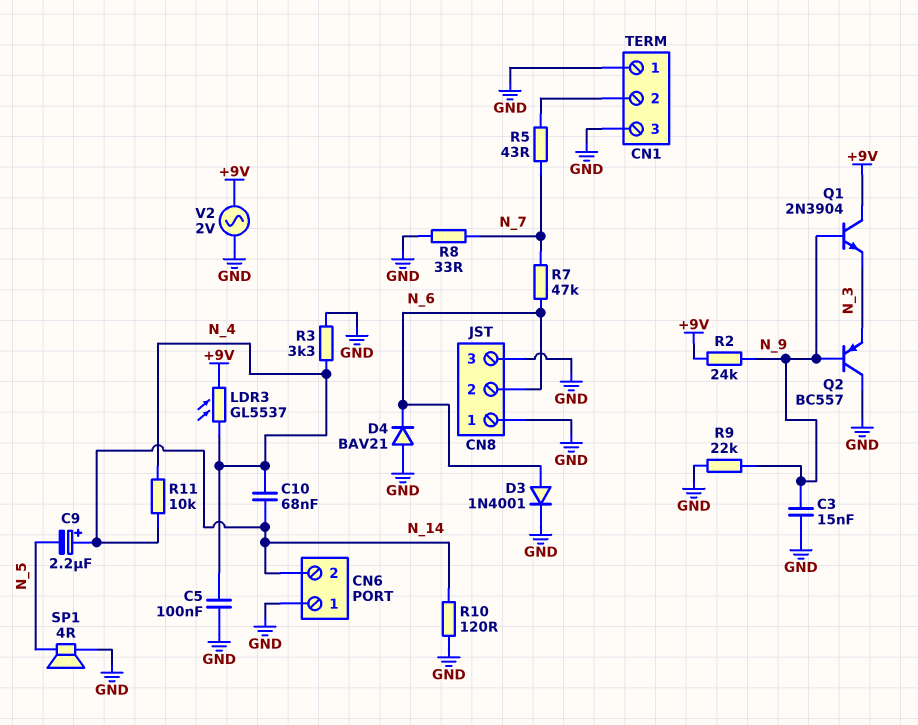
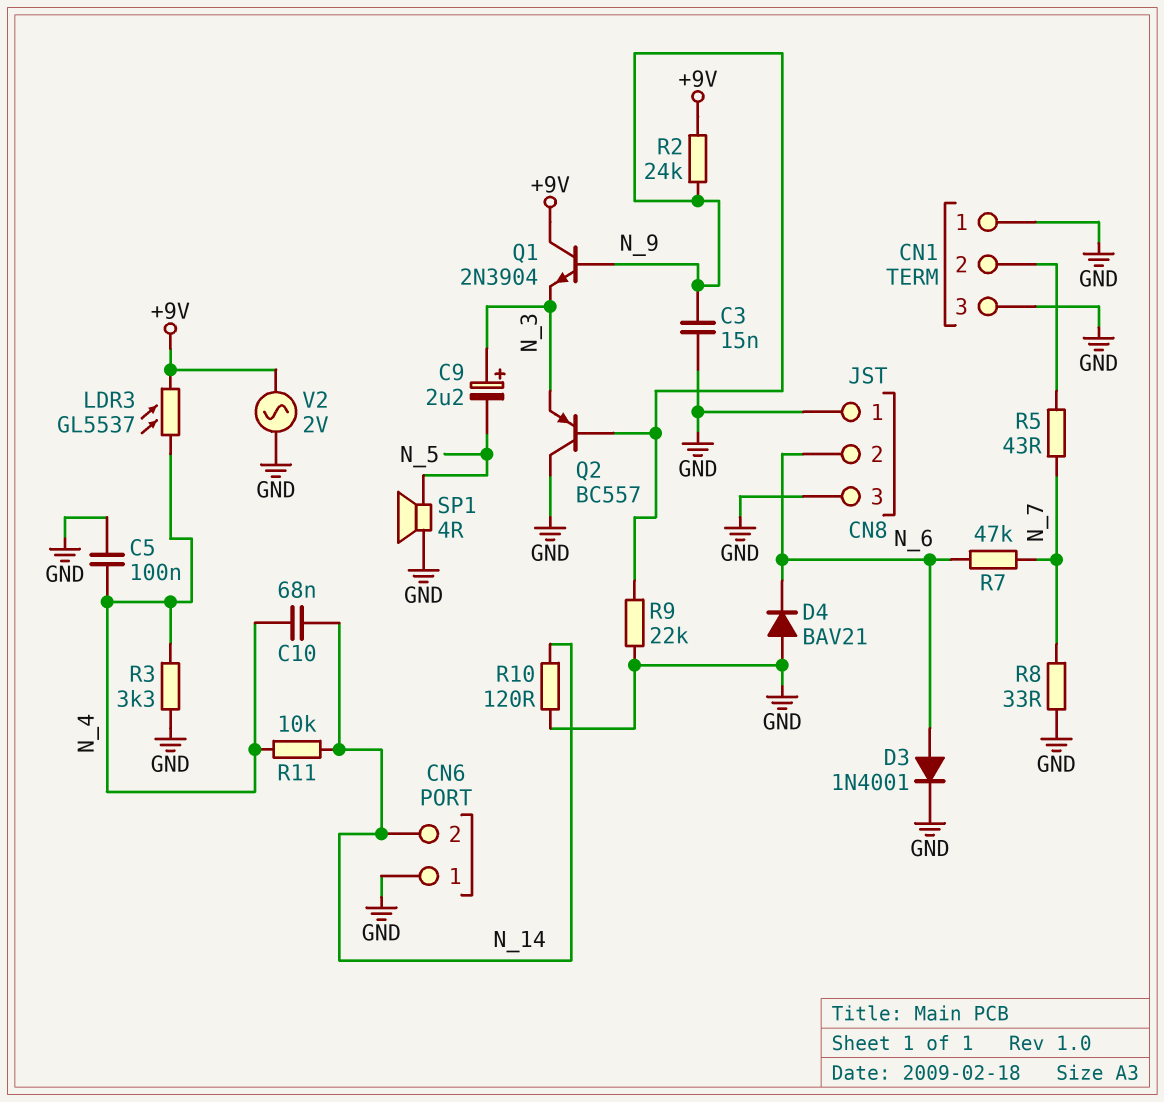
C9: 2.2uF (plus N_14, minus N_5) -> 2.2uF (plus N_3, minus N_5)

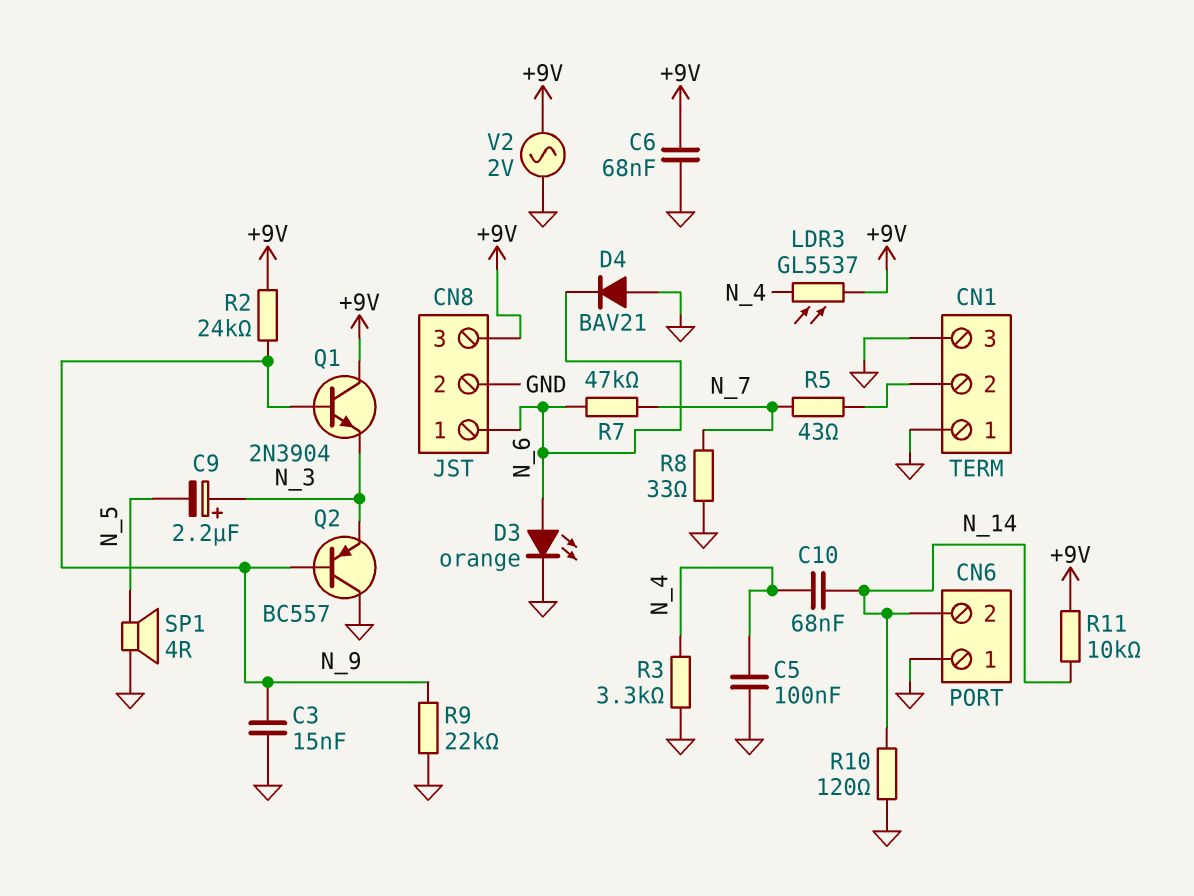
C6: none -> 68nF (+9V, GND)
CN8 pin 1: GND -> N_6
CN8 pin 2: N_6 -> GND
CN8 pin 3: GND -> +9V
D3: diode 1N4001 (A N_6, K GND) -> LED orange (A N_6, K GND)
R11: 10k (N_4, N_14) -> 10k (+9V, N_14)

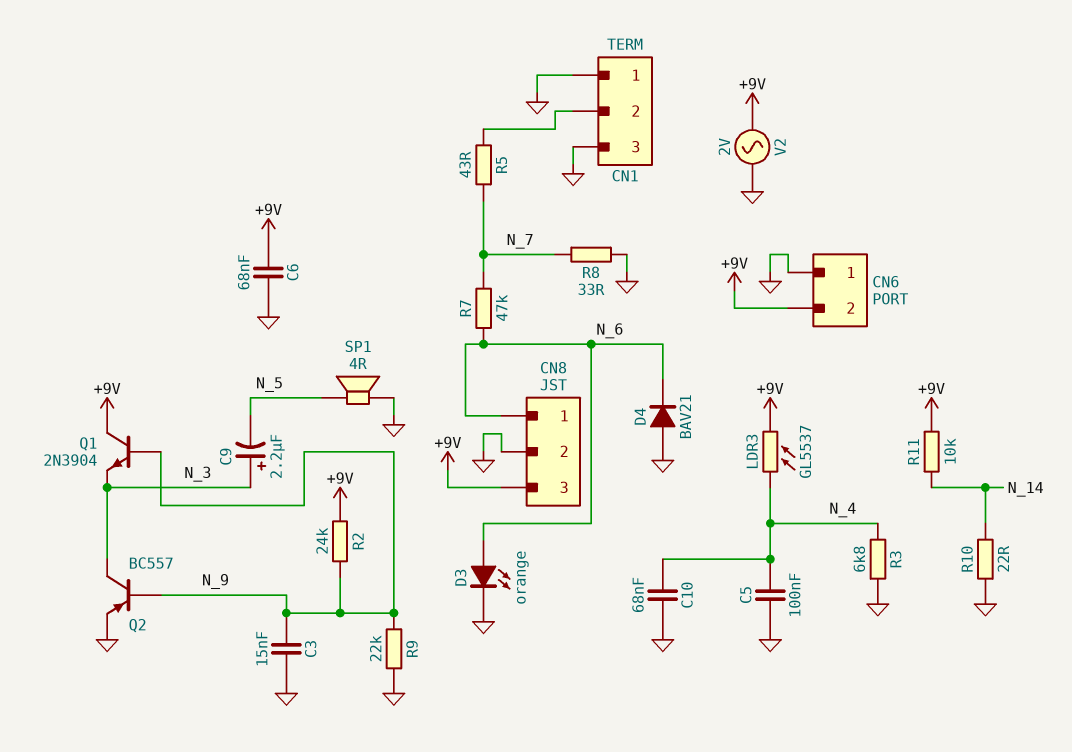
C10: 68nF (N_4, N_14) -> 68nF (GND, N_4)
CN6 pin 2: N_14 -> +9V
Q2: PNP BC557 (B N_9, C GND, E N_3) -> PNP BC557 (B N_9, C N_3, E GND)
R3: 3.3k (GND, N_4) -> 6.8k (GND, N_4)
R10: 120 (GND, N_14) -> 22 (GND, N_14)

